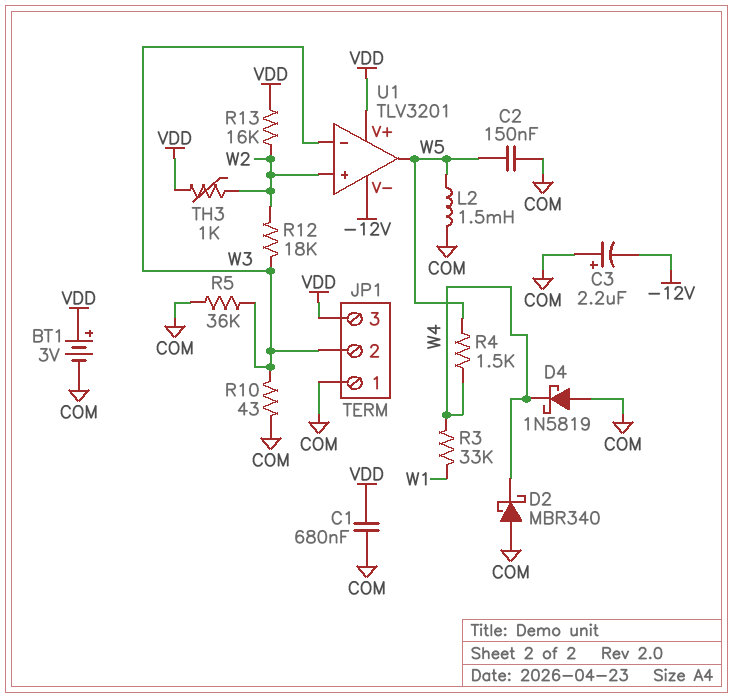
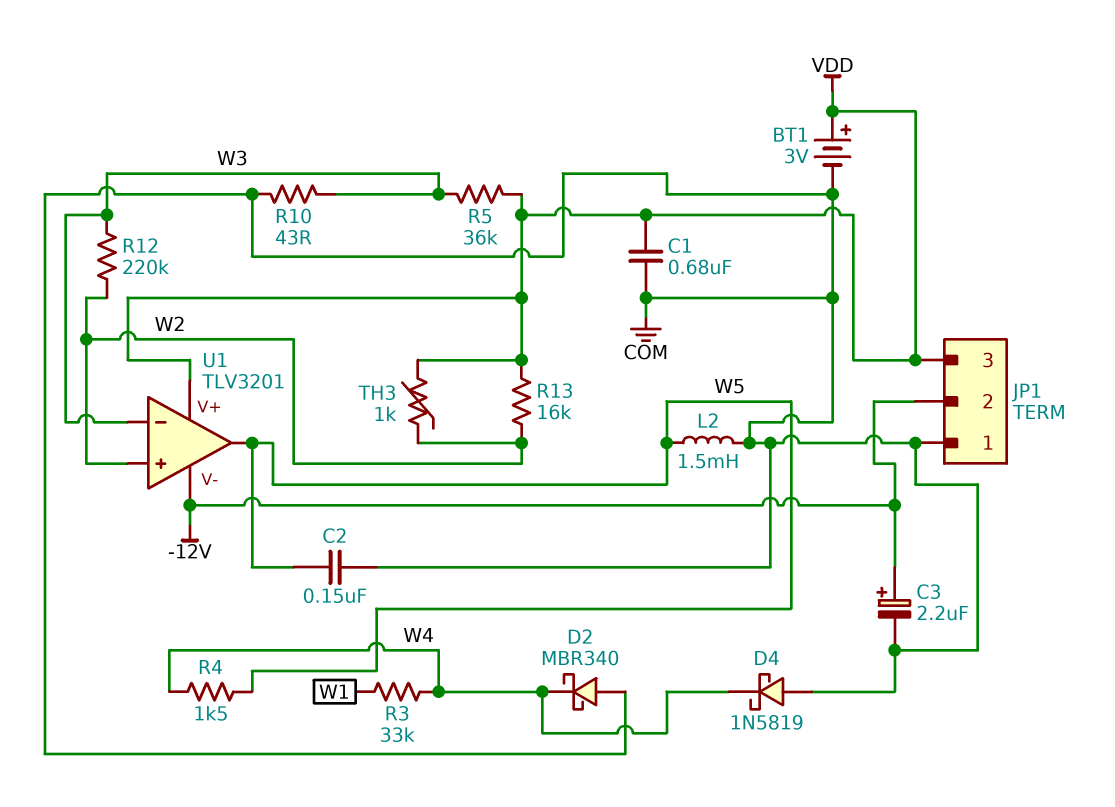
C3: 2.2uF (plus COM, minus -12V) -> 2.2uF (plus -12V, minus COM)
JP1 pin 2: W3 -> -12V
R5: 36k (COM, W3) -> 36k (VDD, W3)
R12: 18k (W2, W3) -> 220k (W2, W3)

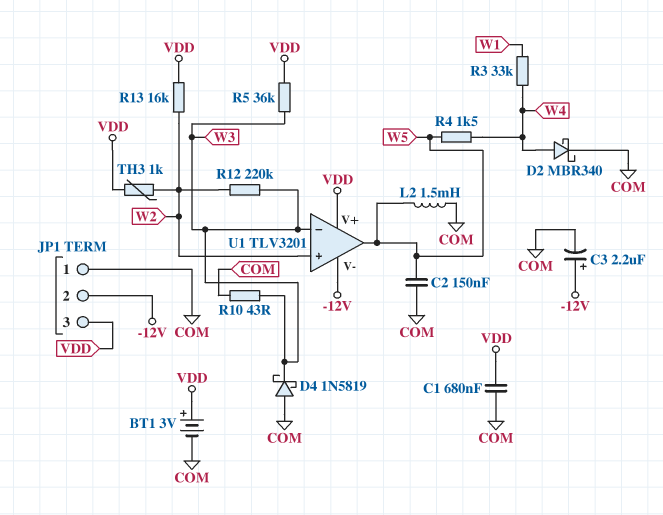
D2: schottky MBR340 (A COM, K W4) -> schottky MBR340 (A W4, K COM)
D4: schottky 1N5819 (A COM, K W4) -> schottky 1N5819 (A COM, K W3)

